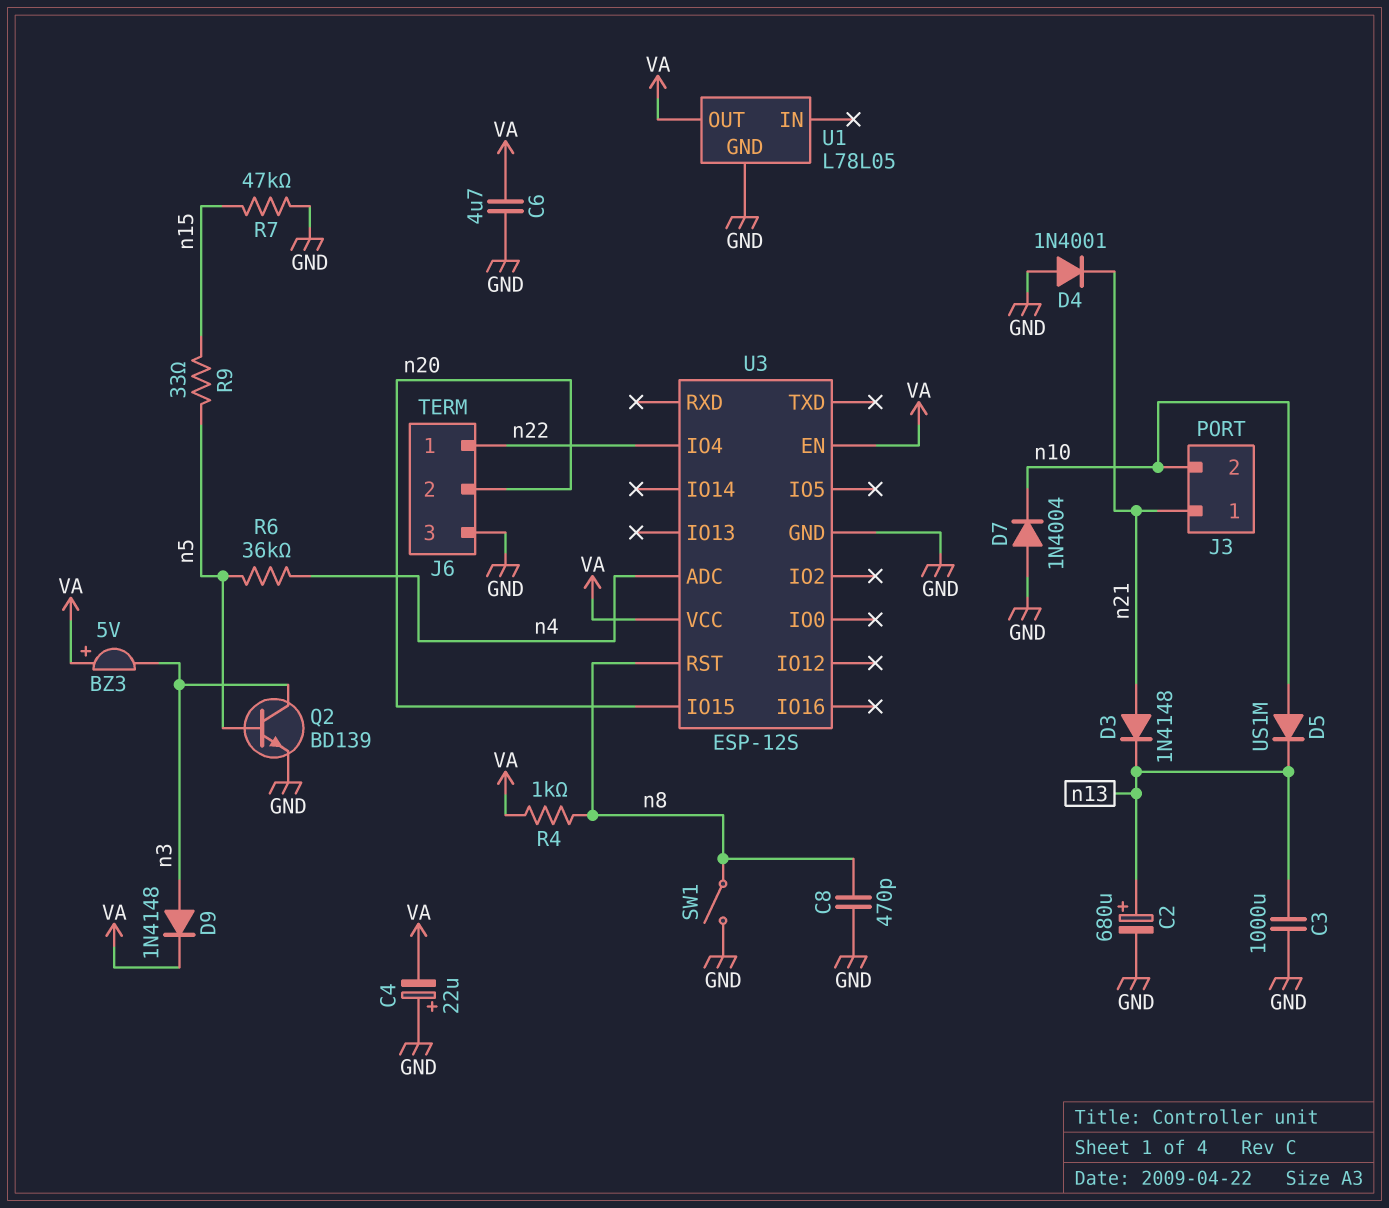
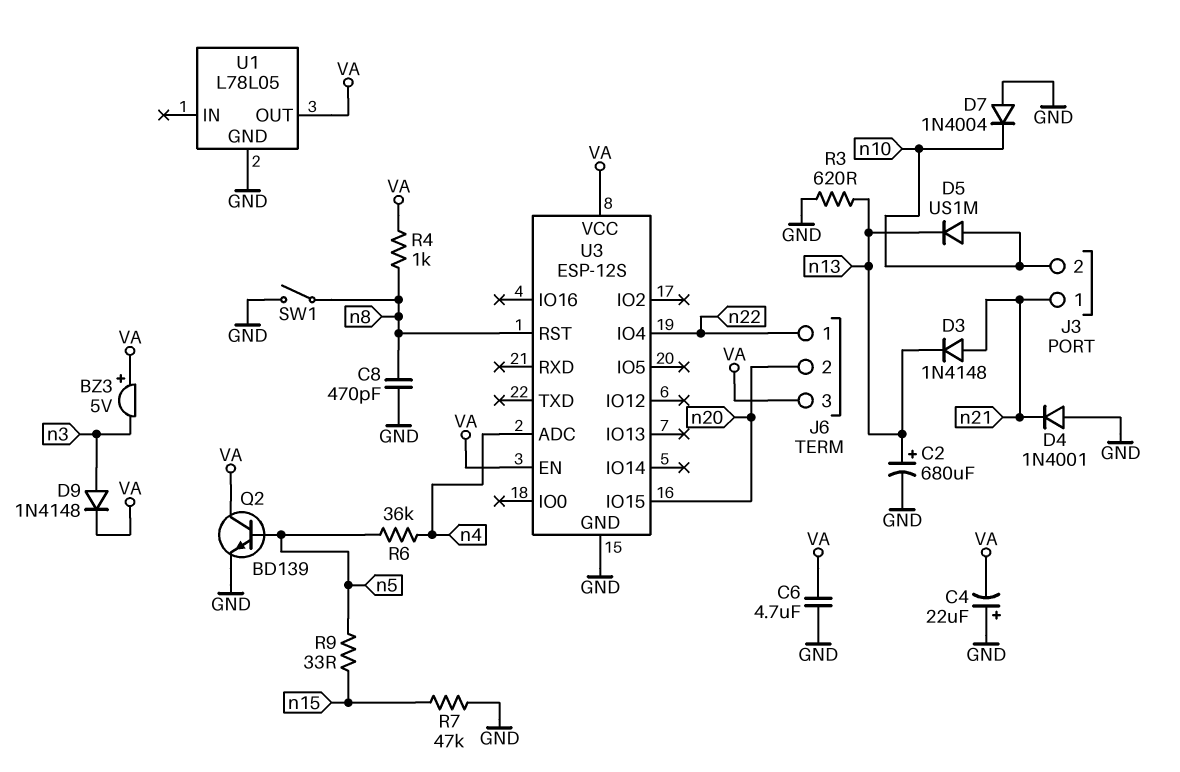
C3: 1000uF (GND, n13) -> none
J6 pin 3: GND -> VA
Q2: NPN BD139 (B n5, C n3, E GND) -> NPN BD139 (B n5, C VA, E GND)
R3: none -> 620 (GND, n13)

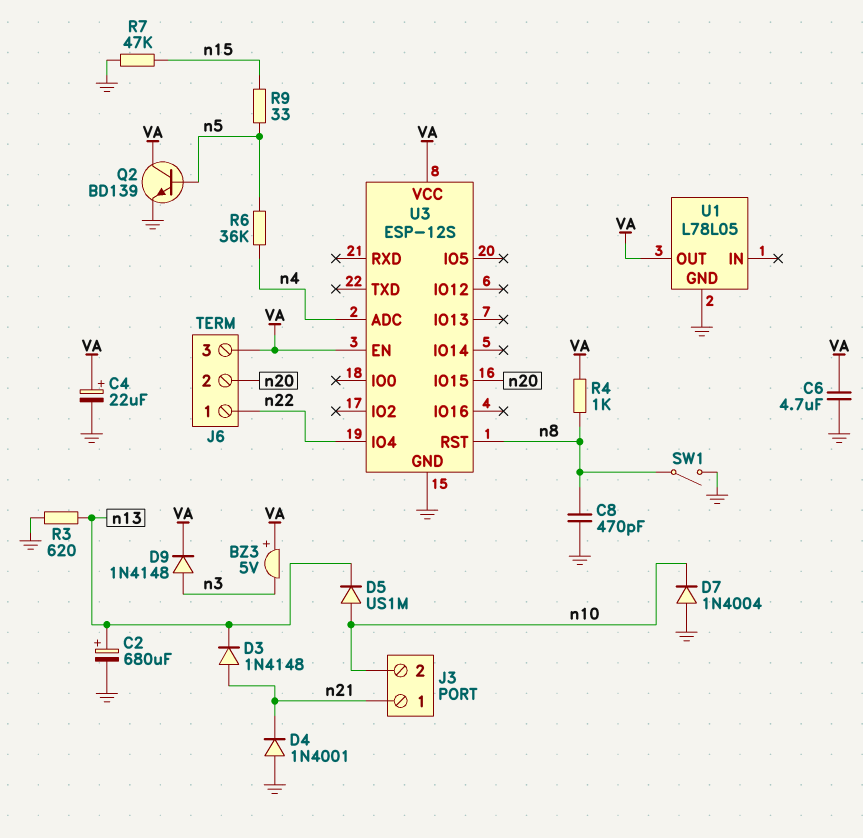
C4: 22uF (plus GND, minus VA) -> 22uF (plus VA, minus GND)

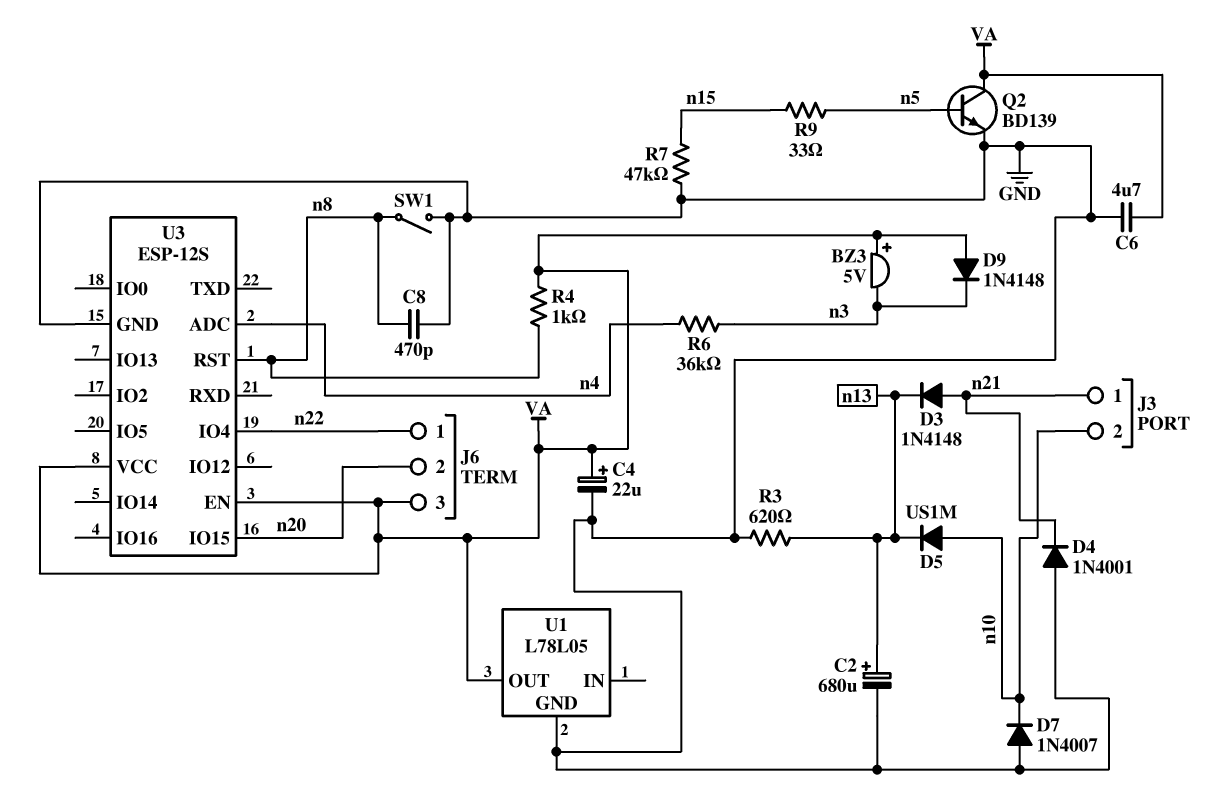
D7: diode 1N4004 (A GND, K n10) -> diode 1N4007 (A GND, K n10)
D9: diode 1N4148 (A n3, K VA) -> diode 1N4148 (A VA, K n3)
R6: 36k (n4, n5) -> 36k (n3, n4)

